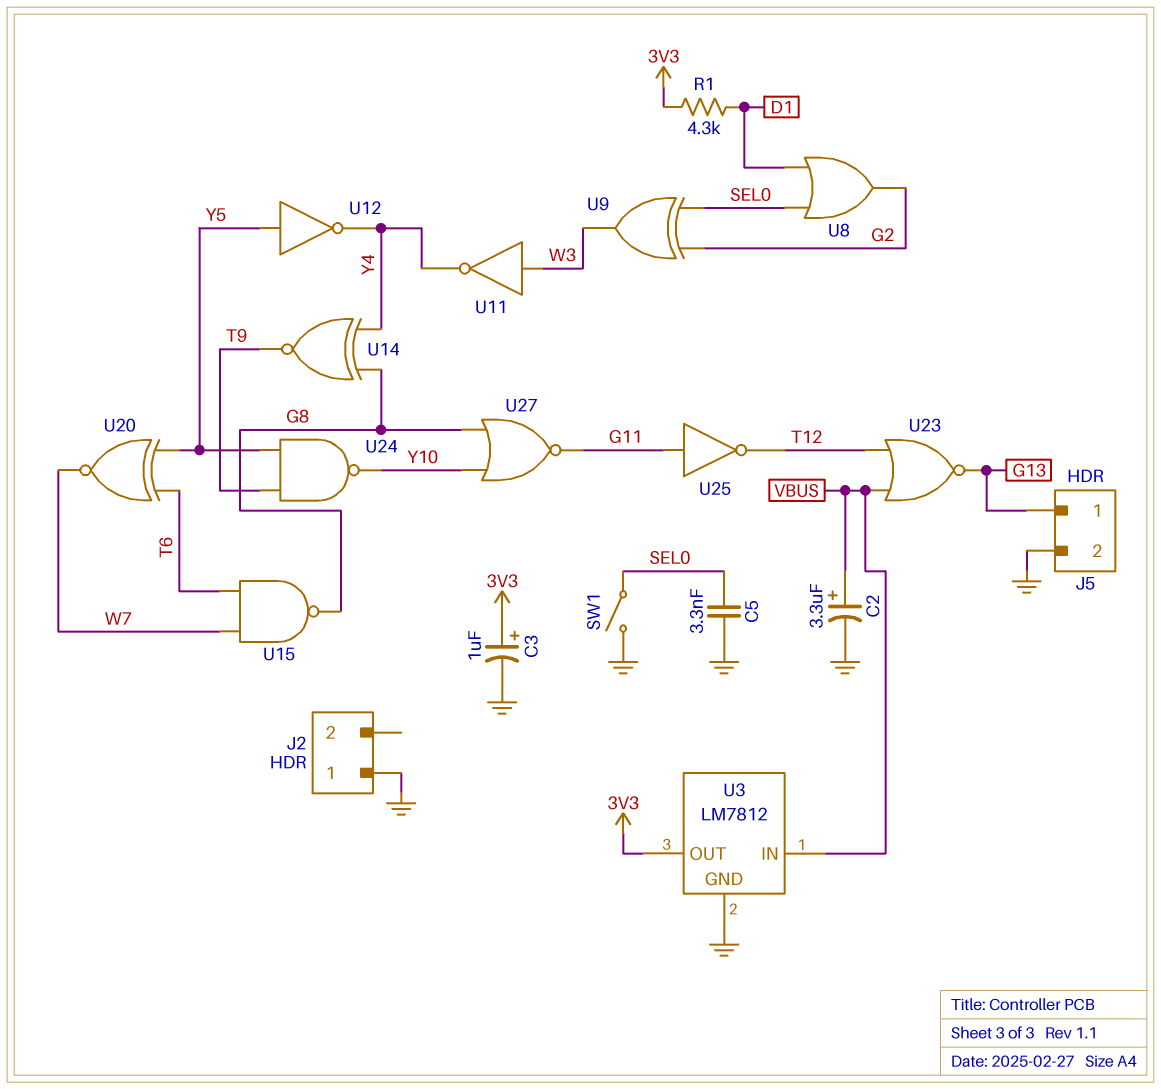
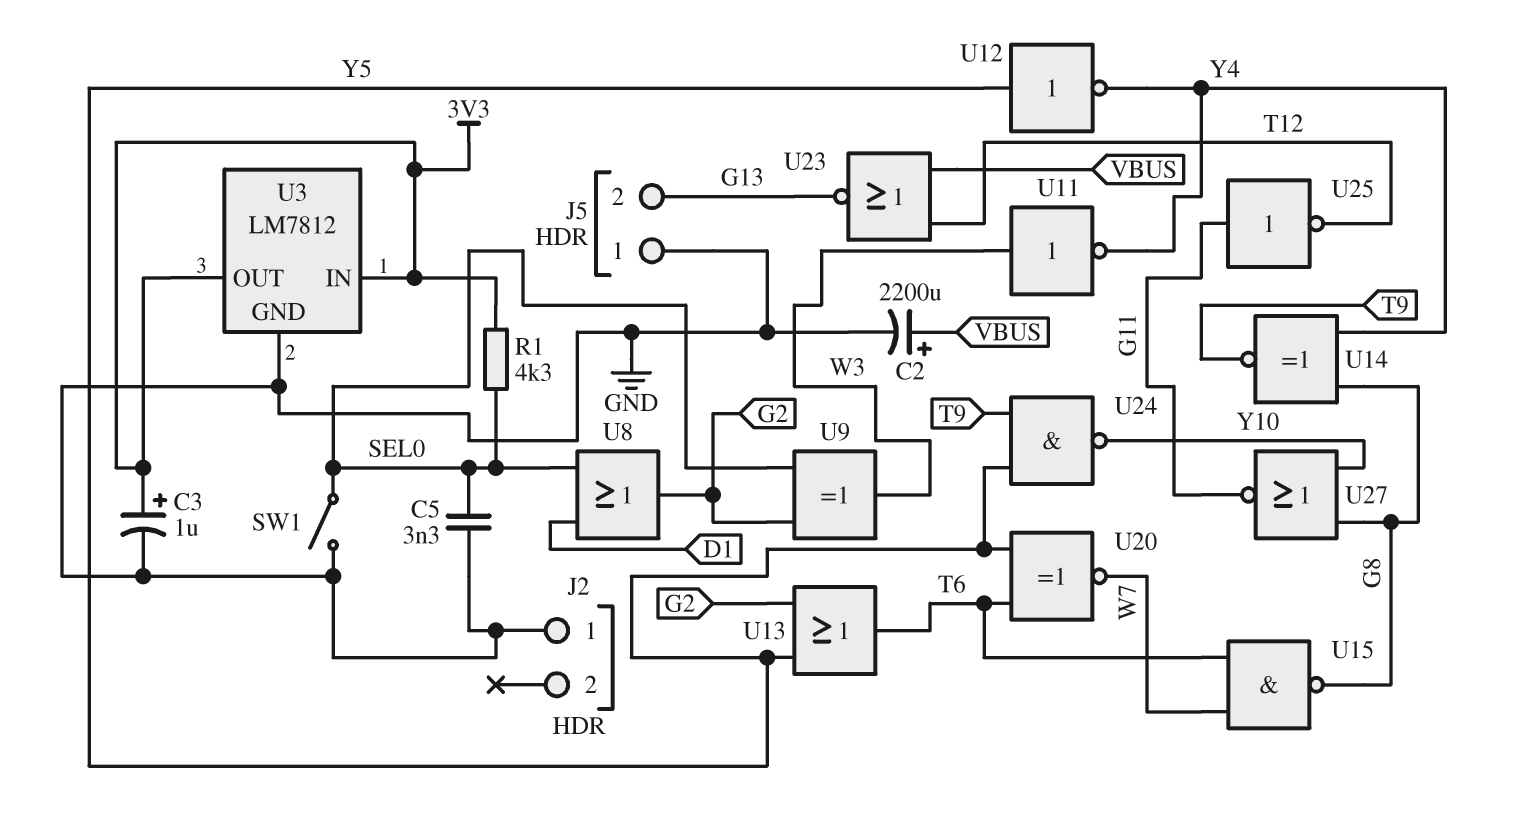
C2: 3.3uF (plus VBUS, minus GND) -> 2200uF (plus VBUS, minus GND)
J5 pin 1: G13 -> GND
J5 pin 2: GND -> G13
R1: 4.3k (3V3, D1) -> 4.3k (3V3, SEL0)
U3 pin IN: VBUS -> 3V3
U13: none -> OR (in G2, in Y5, out T6)

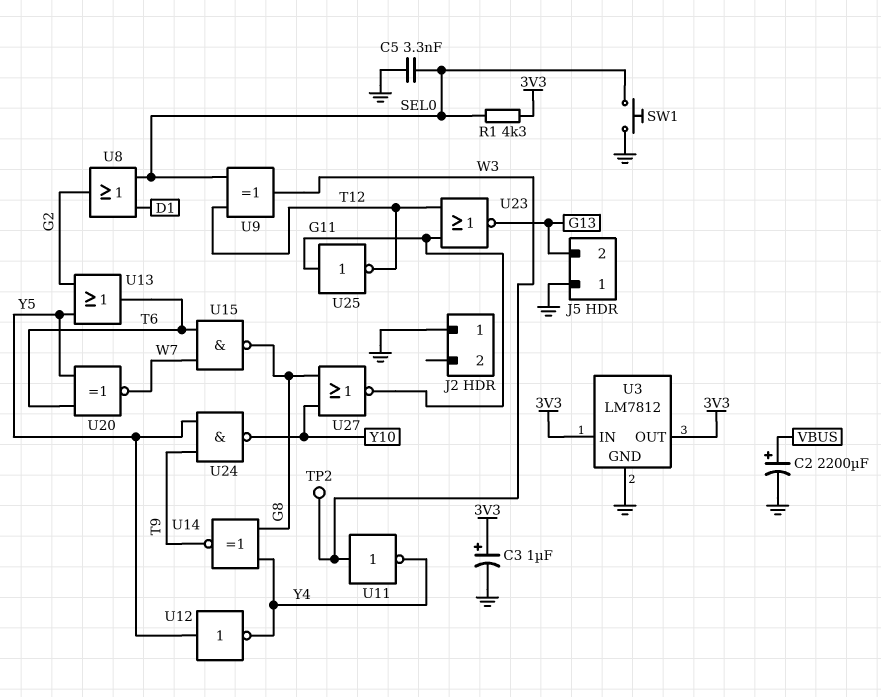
SW1: switch (GND, SEL0) -> button (GND, SEL0)
TP2: none -> test point (W3)
U9: XOR (in G2, in SEL0, out W3) -> XOR (in SEL0, in T12, out W3)
U23: NOR (in T12, in VBUS, out G13) -> NOR (in G11, in T12, out G13)

